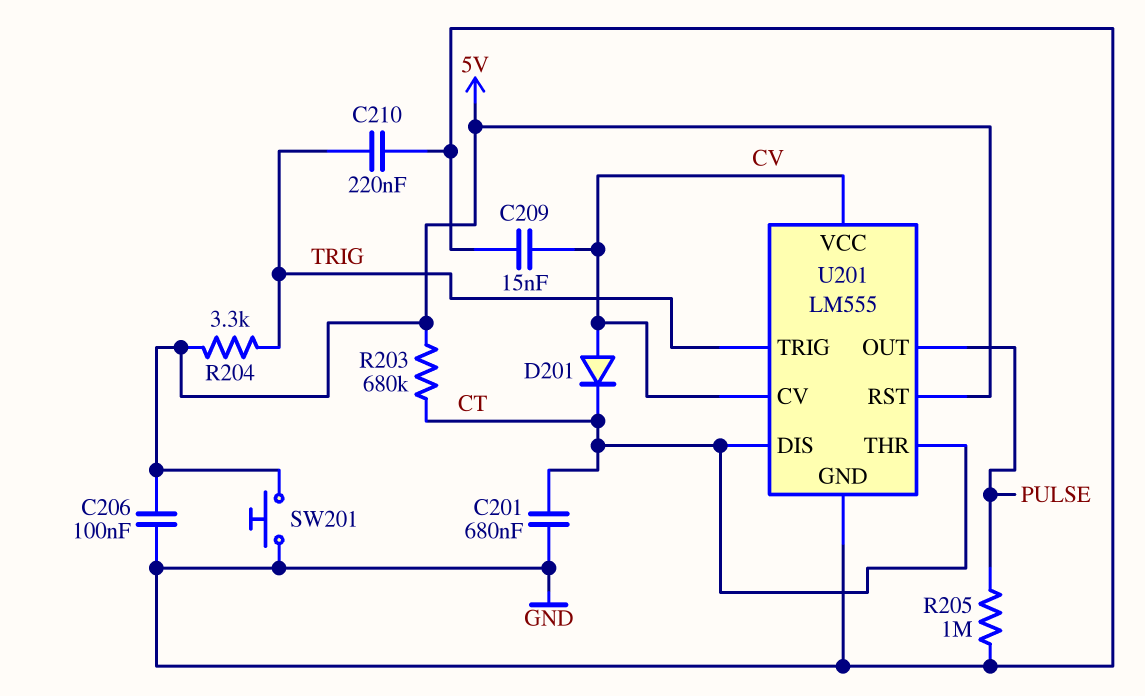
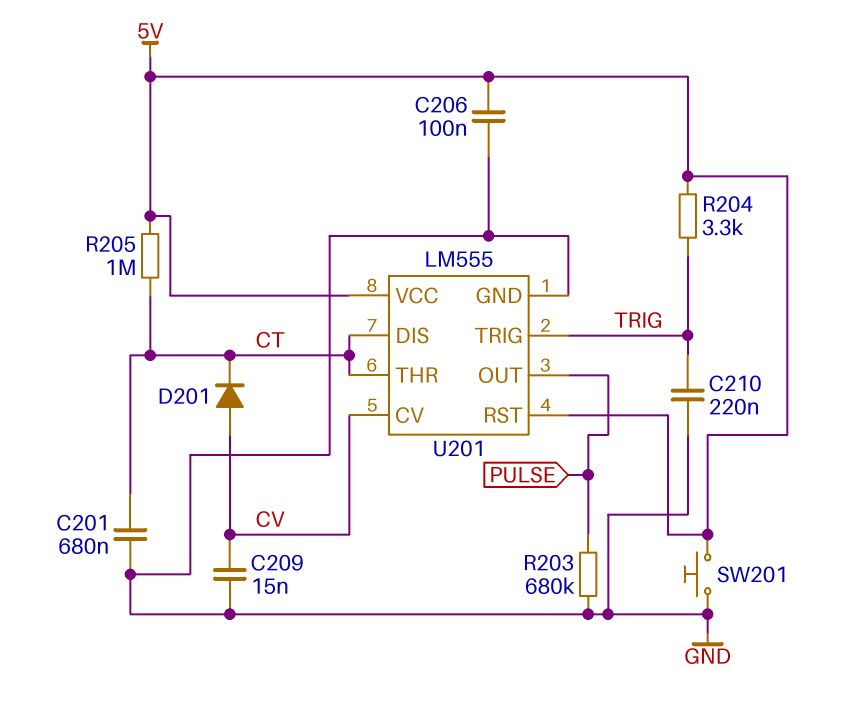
R203: 680k (5V, CT) -> 680k (GND, PULSE)
R205: 1M (GND, PULSE) -> 1M (5V, CT)
U201 pin VCC: CV -> 5V

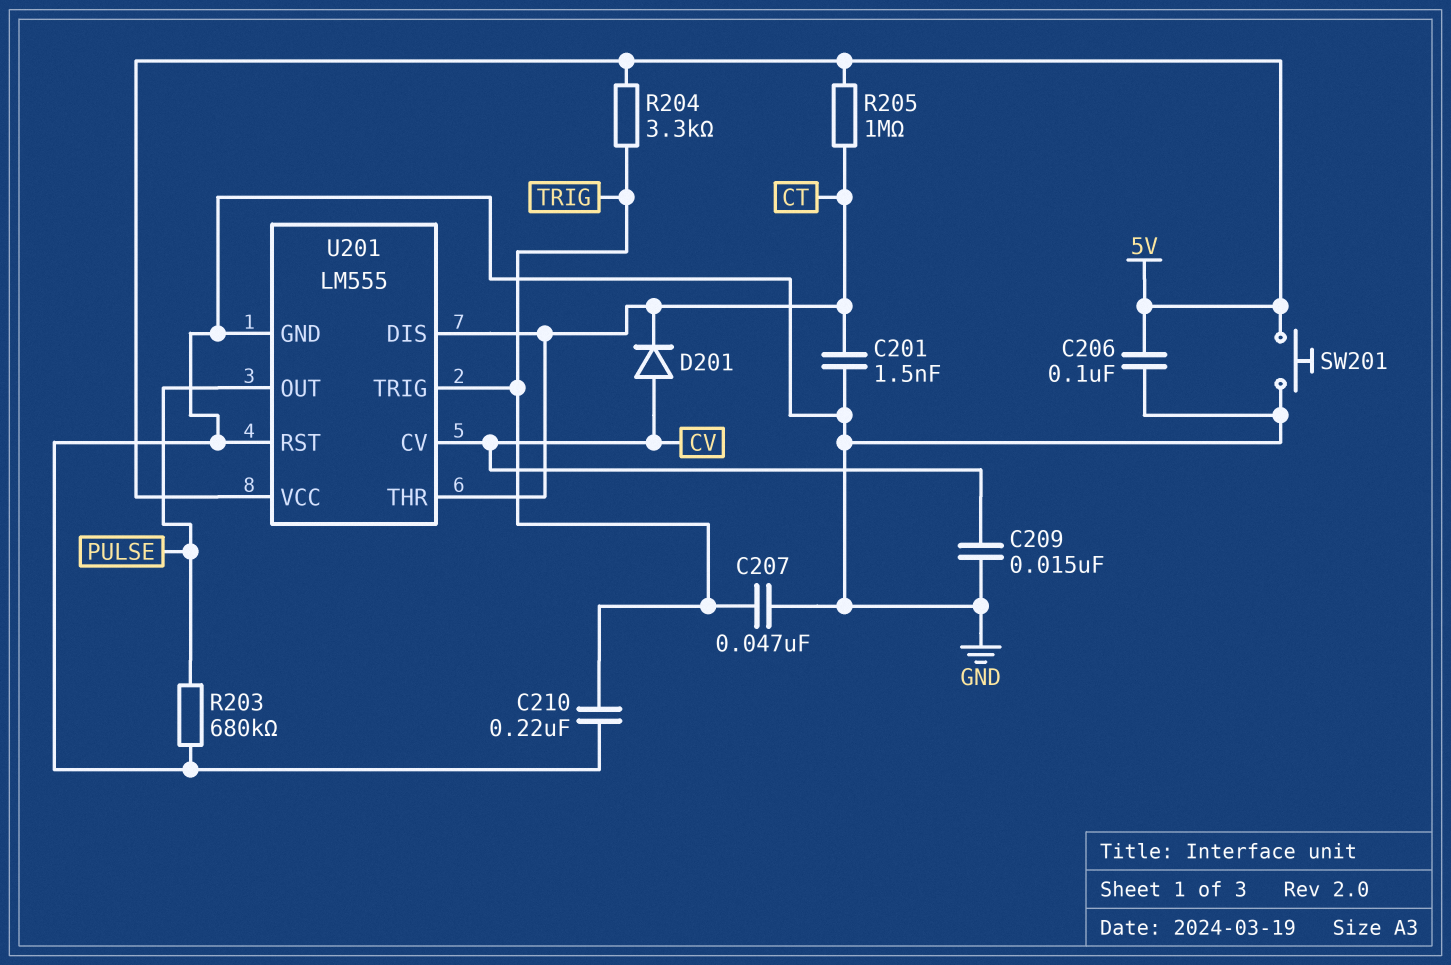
C201: 680nF (CT, GND) -> 1.5nF (CT, GND)
C207: none -> 47nF (GND, TRIG)
U201 pin RST: 5V -> GND

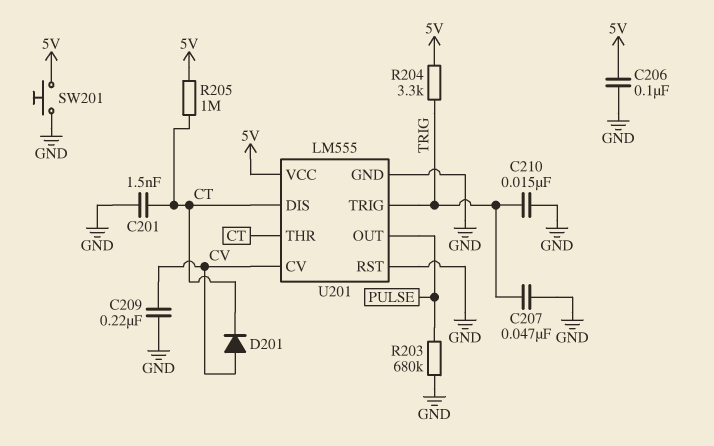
C209: 15nF (CV, GND) -> 220nF (CV, GND)
C210: 220nF (GND, TRIG) -> 15nF (GND, TRIG)

